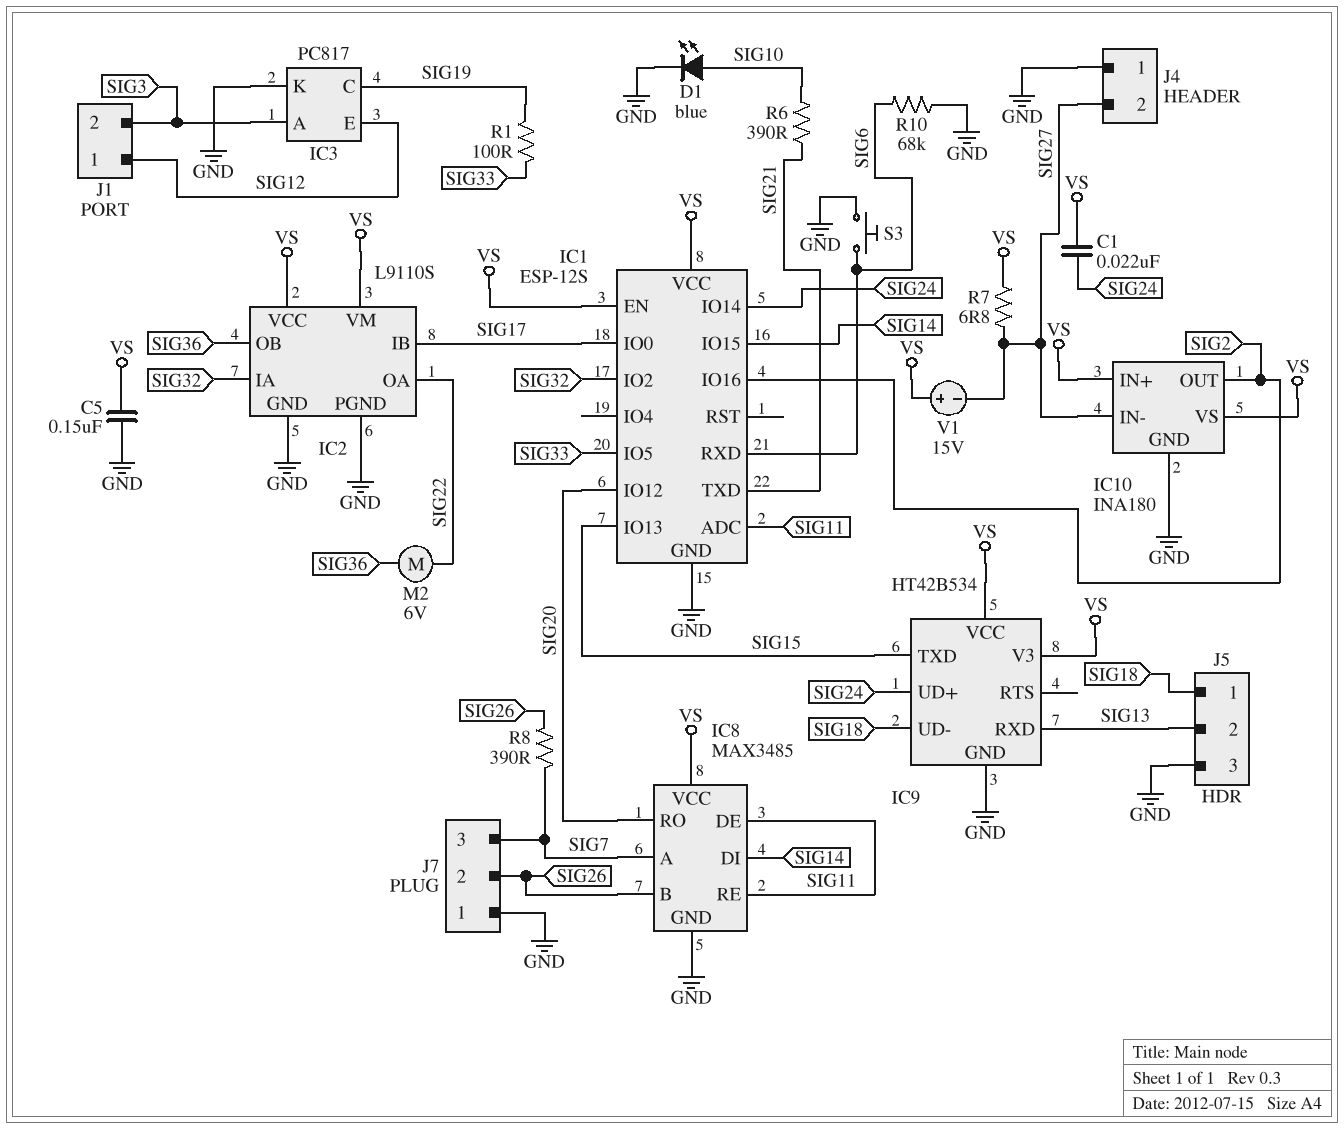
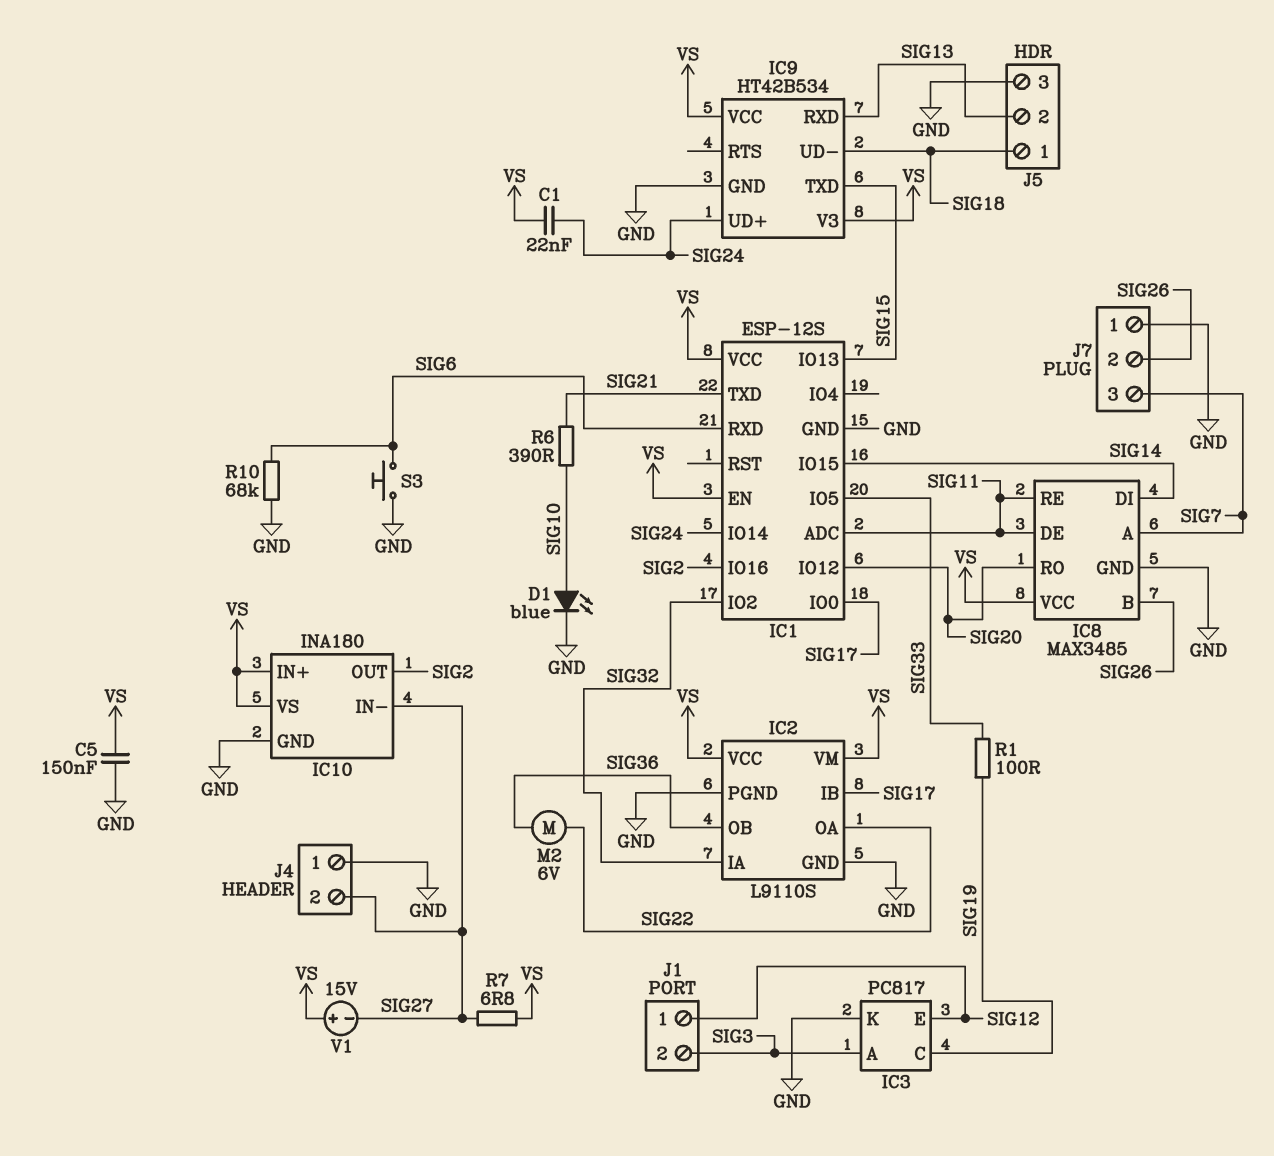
R8: 390 (SIG7, SIG26) -> none

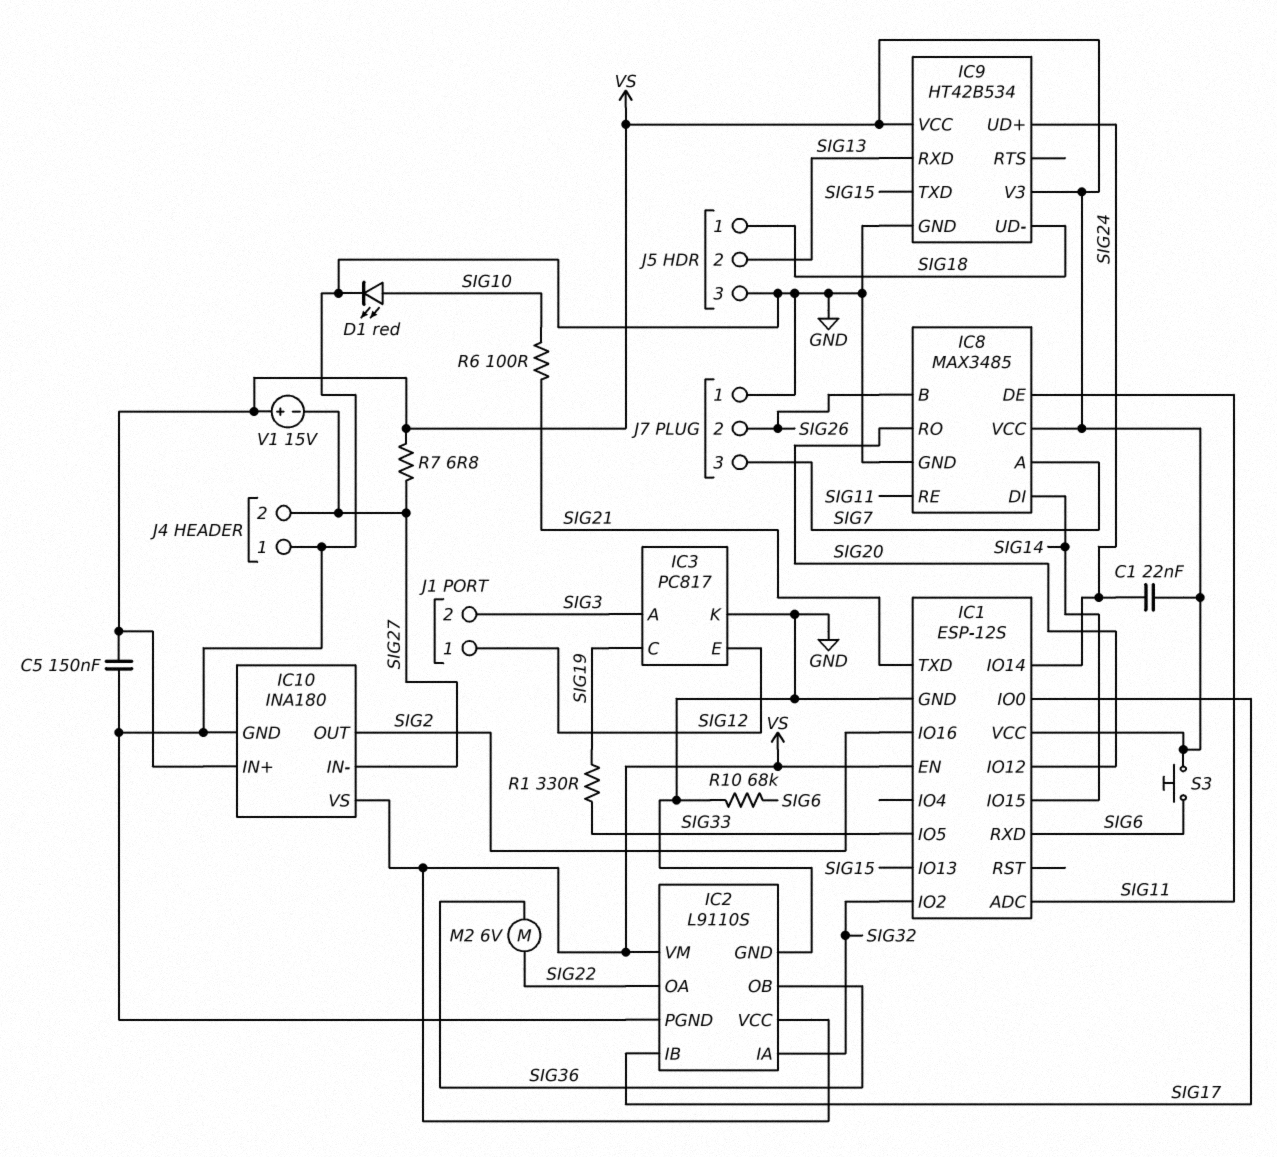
D1: LED blue (A SIG10, K GND) -> LED red (A SIG10, K GND)
R1: 100 (SIG19, SIG33) -> 330 (SIG19, SIG33)
R6: 390 (SIG10, SIG21) -> 100 (SIG10, SIG21)
S3: button (GND, SIG6) -> button (SIG6, VS)

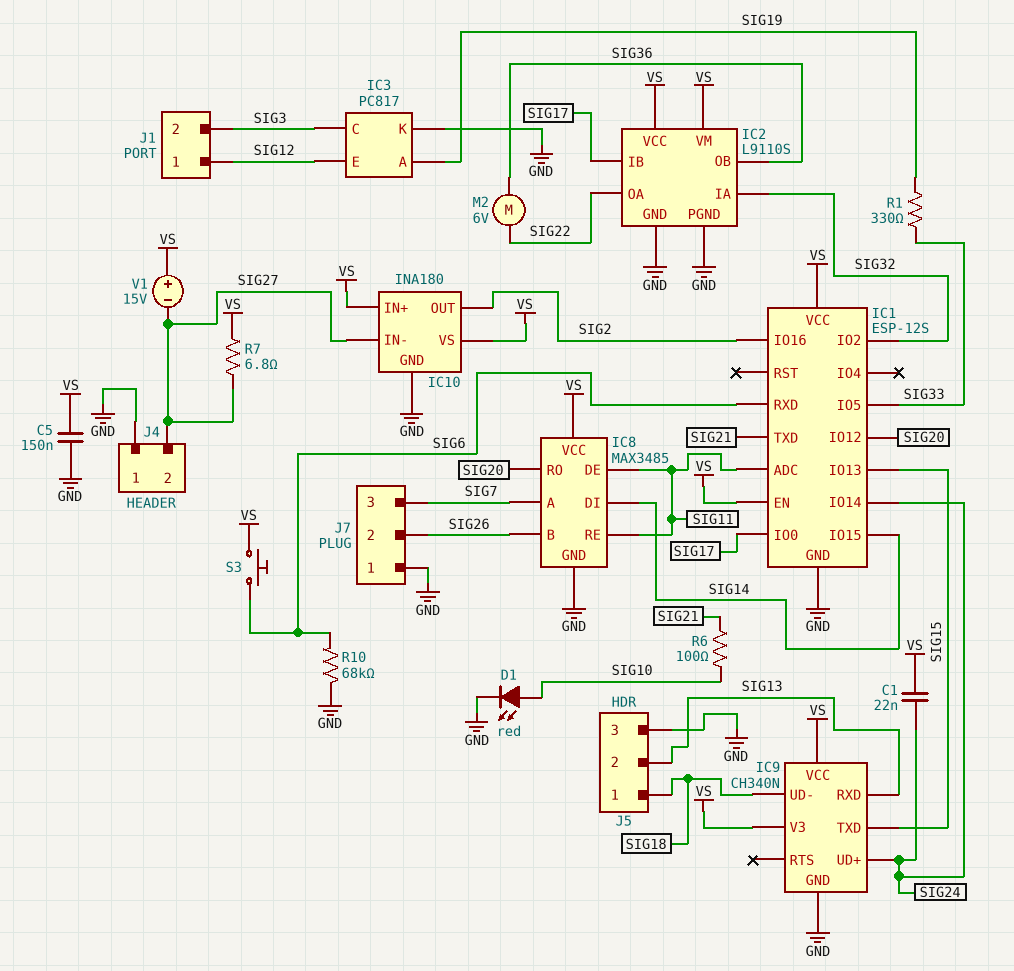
IC3 pin A: SIG3 -> SIG19
IC3 pin C: SIG19 -> SIG3
IC9: HT42B534 -> CH340N

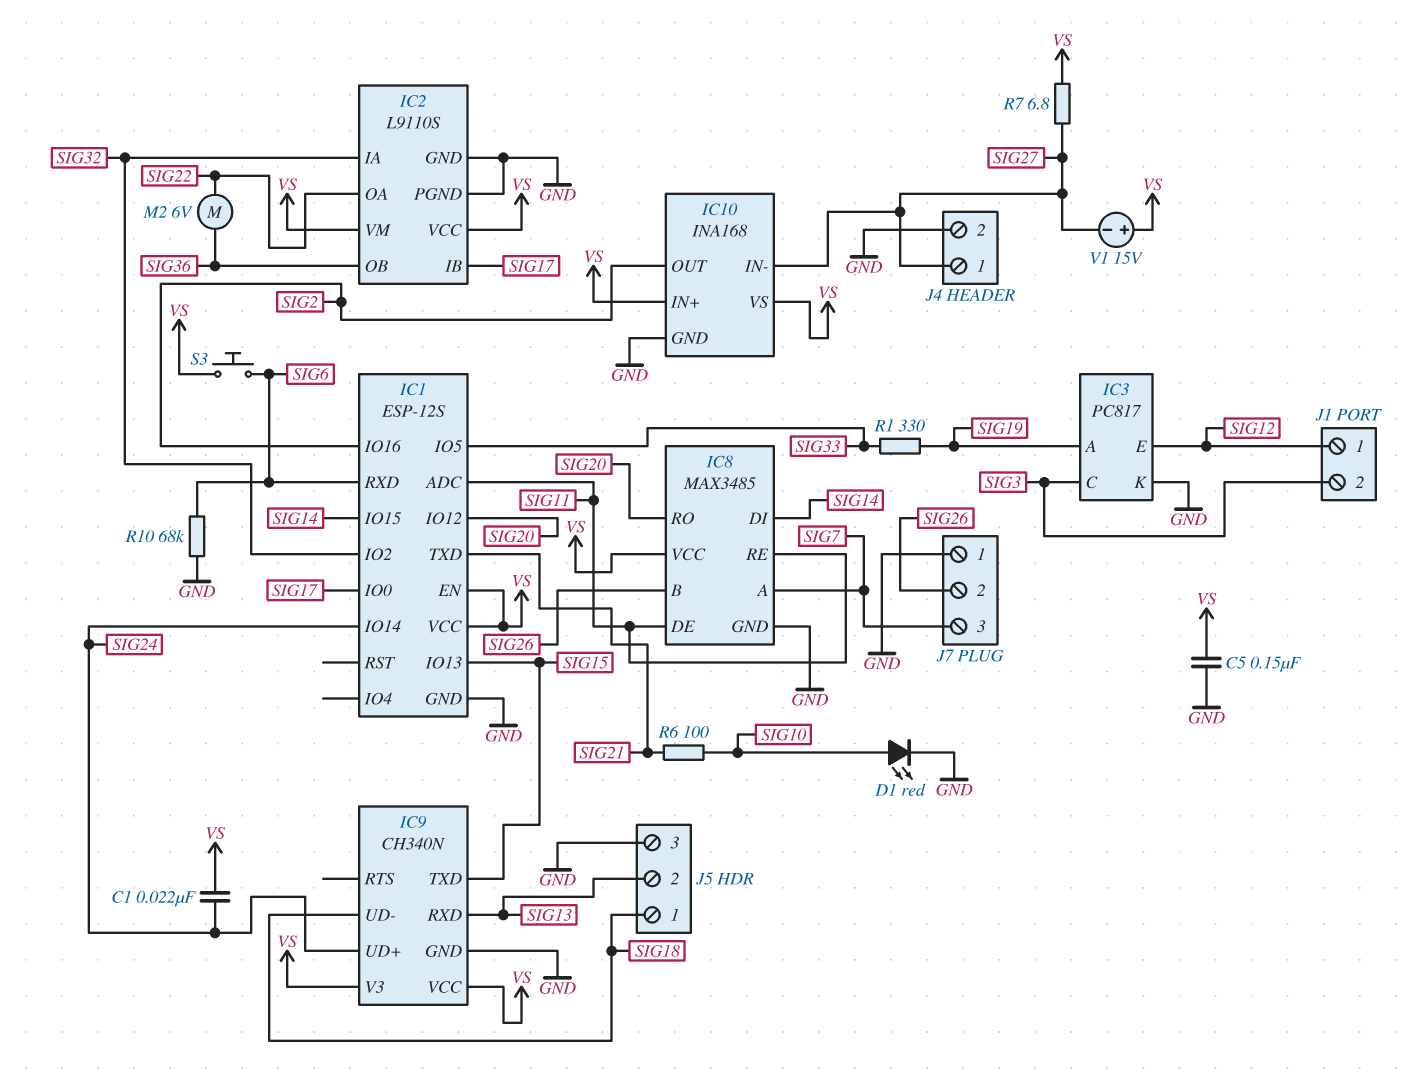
IC10: INA180 -> INA168
J4 pin 1: GND -> SIG27
J4 pin 2: SIG27 -> GND

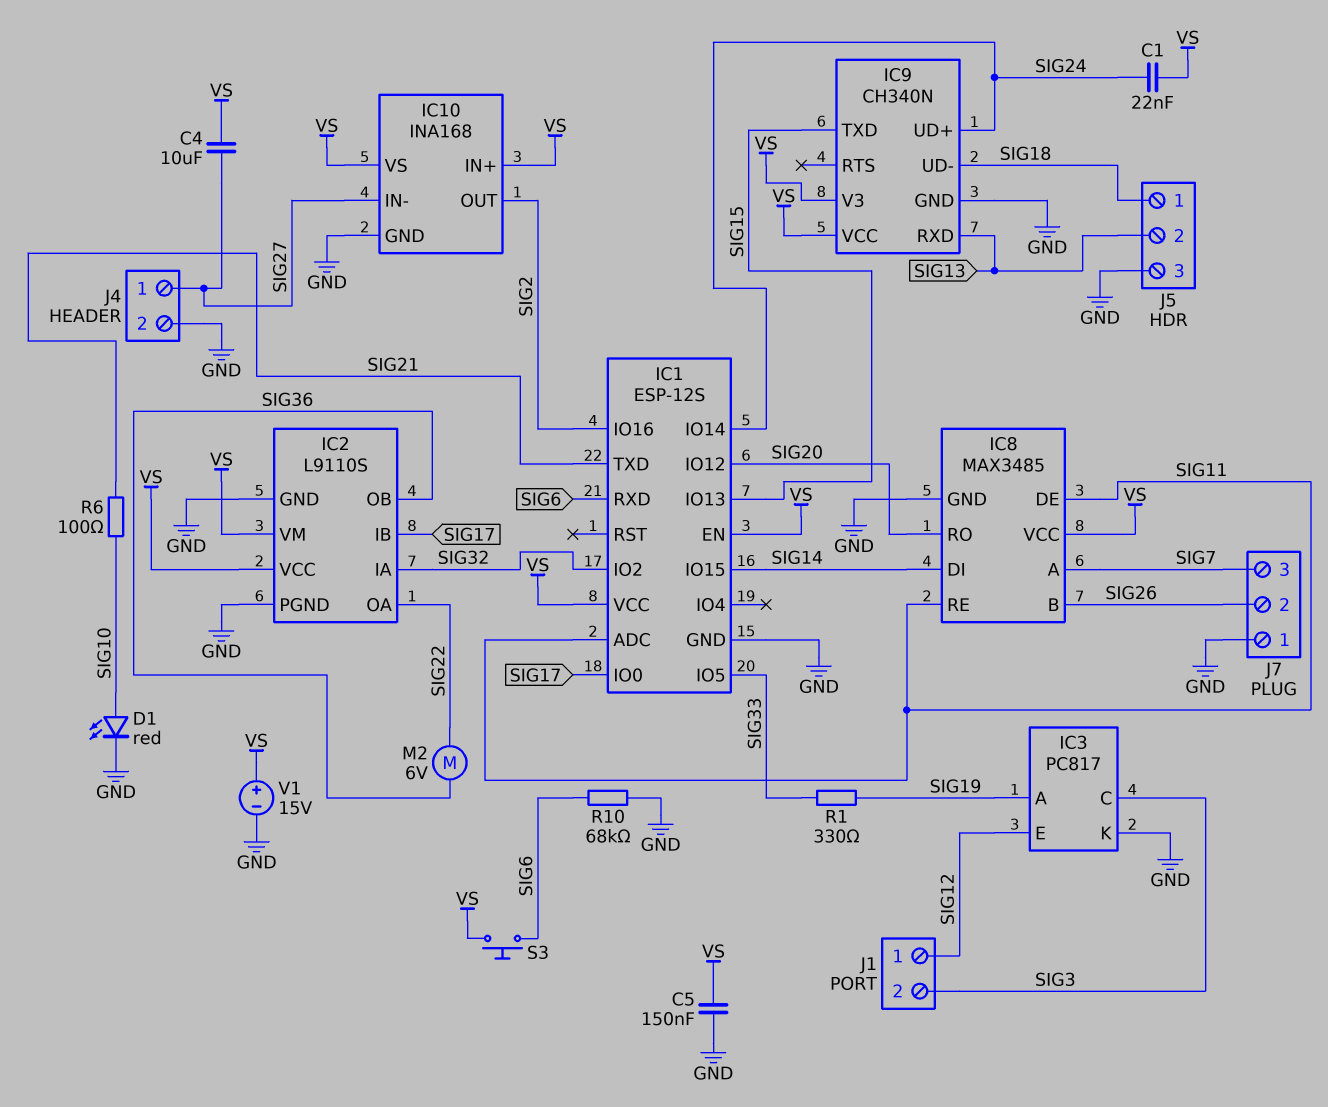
C4: none -> 10uF (SIG27, VS)
R7: 6.8 (SIG27, VS) -> none
V1: 15V (plus VS, minus SIG27) -> 15V (plus VS, minus GND)

